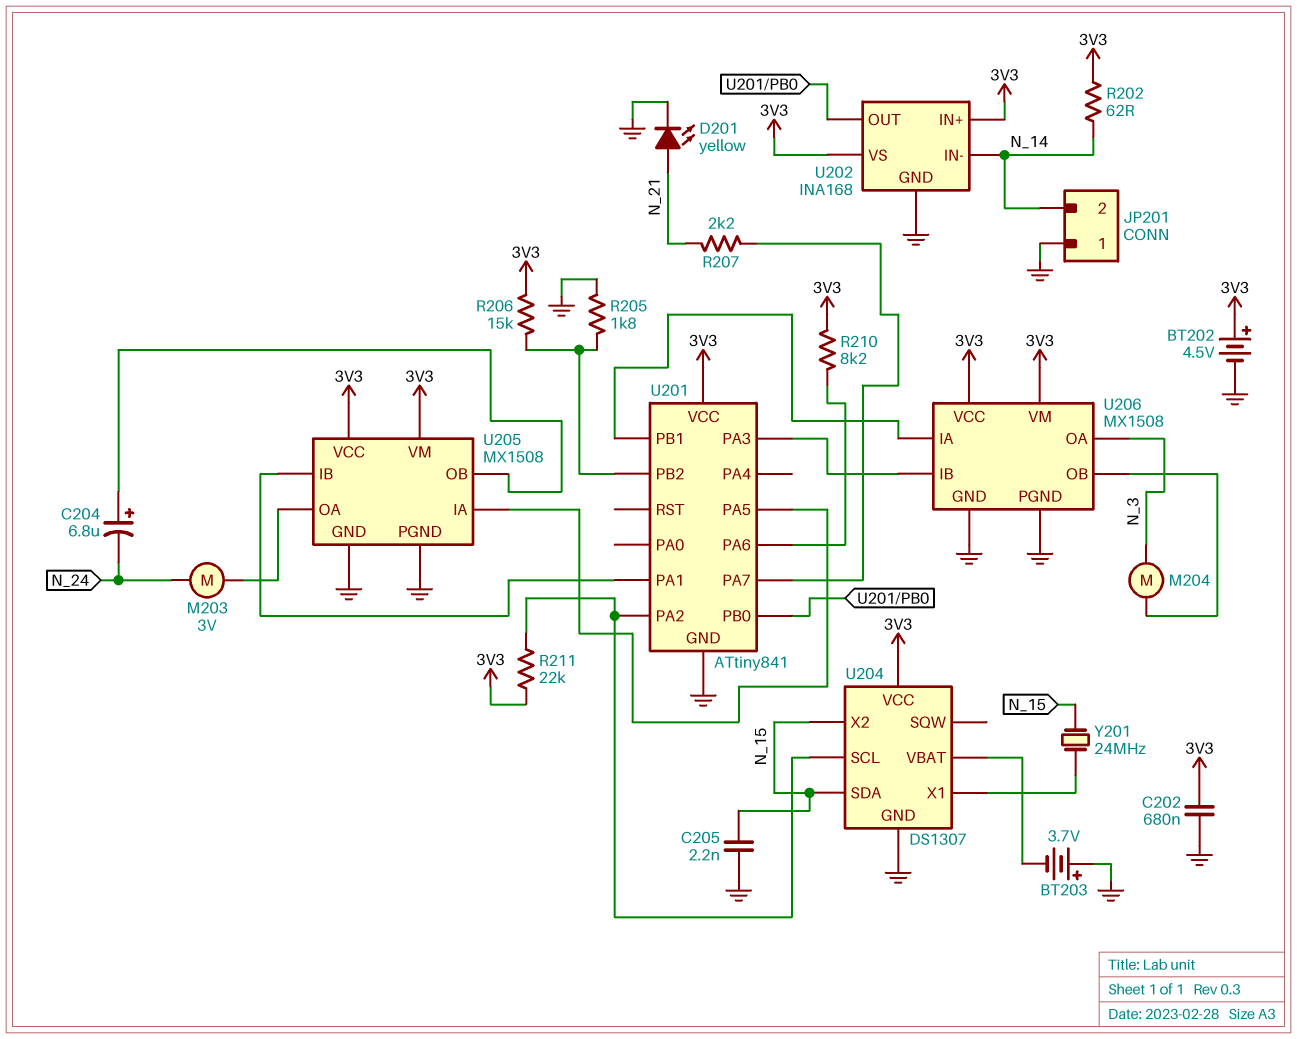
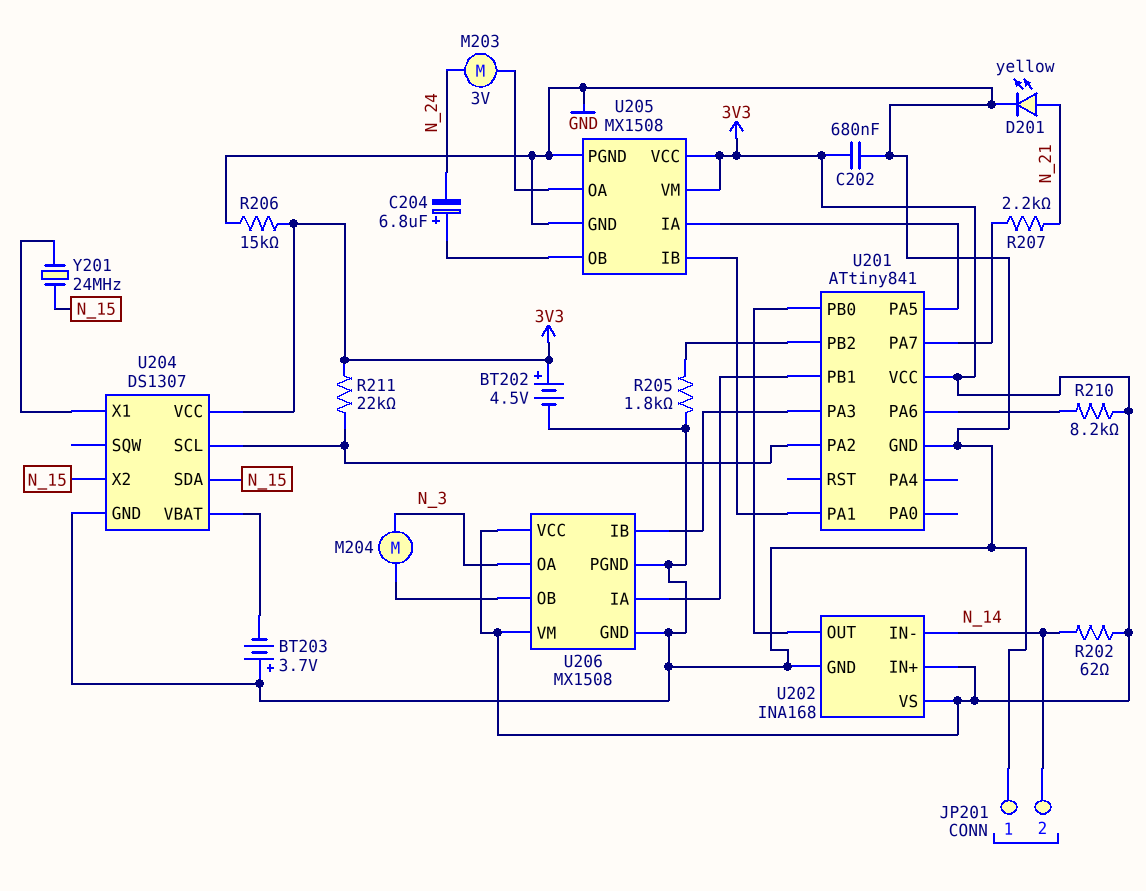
C205: 2.2nF (GND, N_15) -> none
R206: 15k (3V3, U201/PB2) -> 15k (3V3, GND)

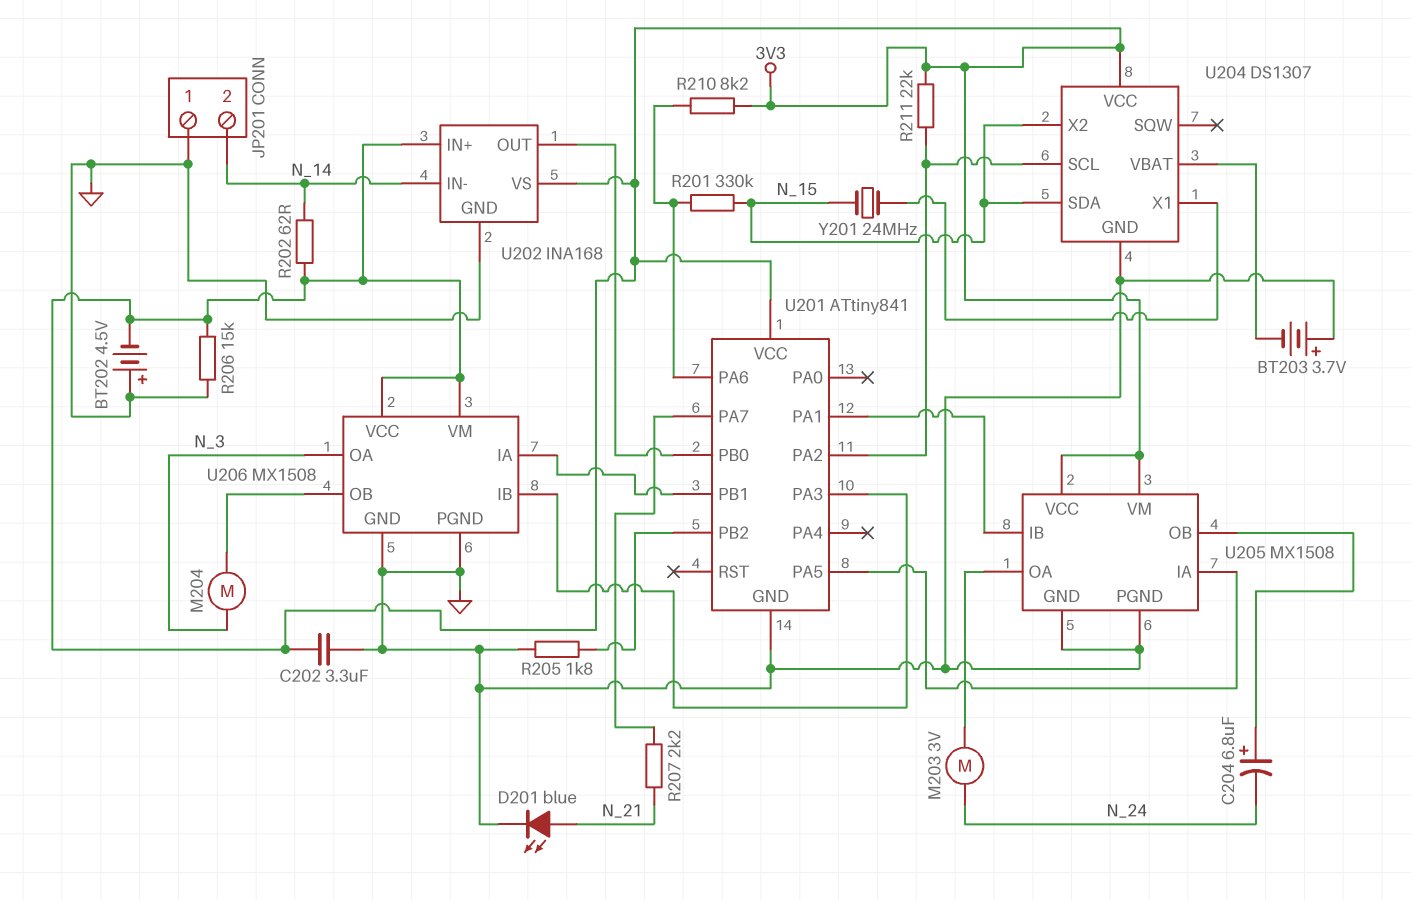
BT202: 4.5V (plus 3V3, minus GND) -> 4.5V (plus GND, minus 3V3)
C202: 680nF (3V3, GND) -> 3.3uF (3V3, GND)
D201: LED yellow (A N_21, K GND) -> LED blue (A N_21, K GND)
R201: none -> 330k (N_15, U201/PA6)

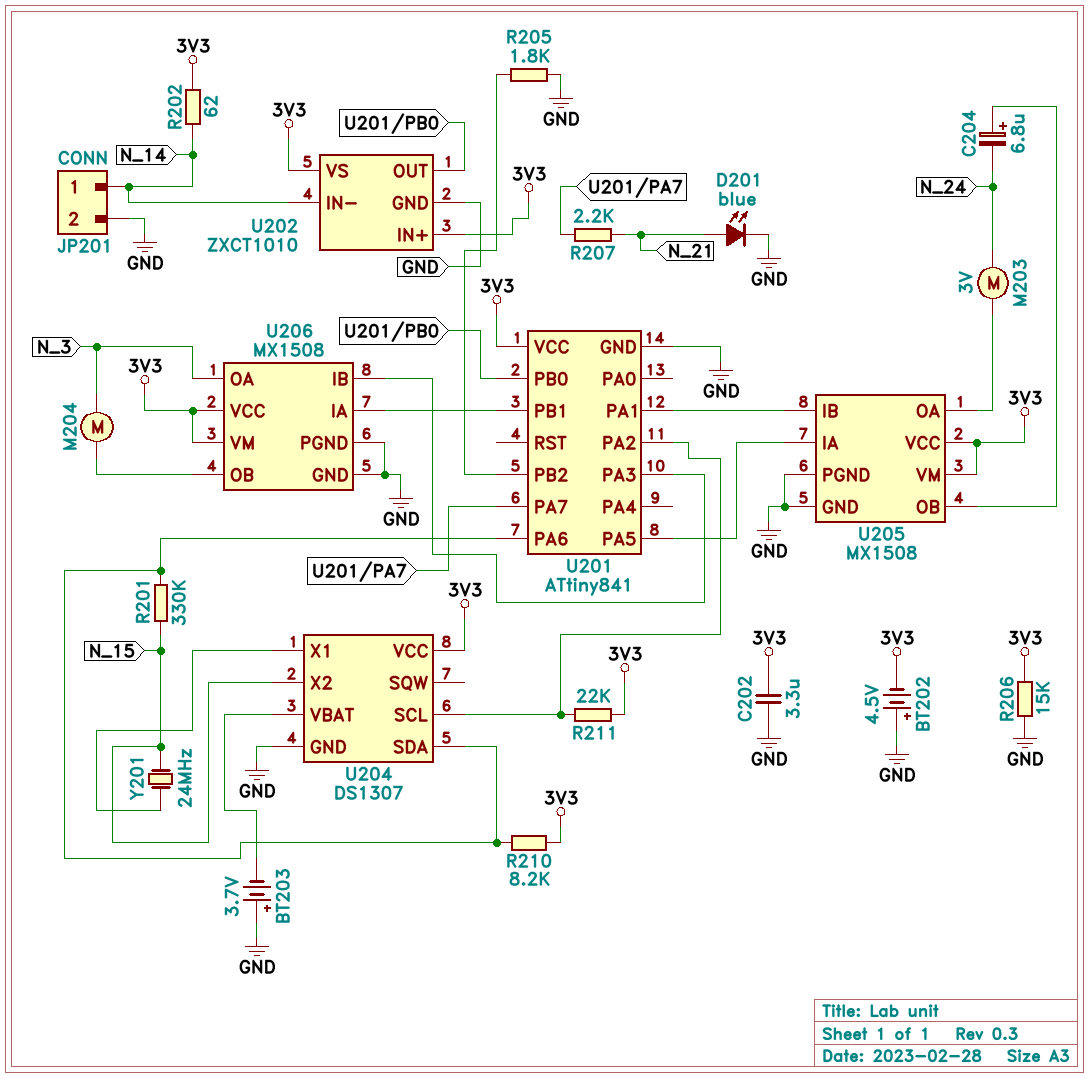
JP201 pin 1: GND -> N_14
JP201 pin 2: N_14 -> GND
U202: INA168 -> ZXCT1010
U204 pin SDA: N_15 -> U201/PA6

